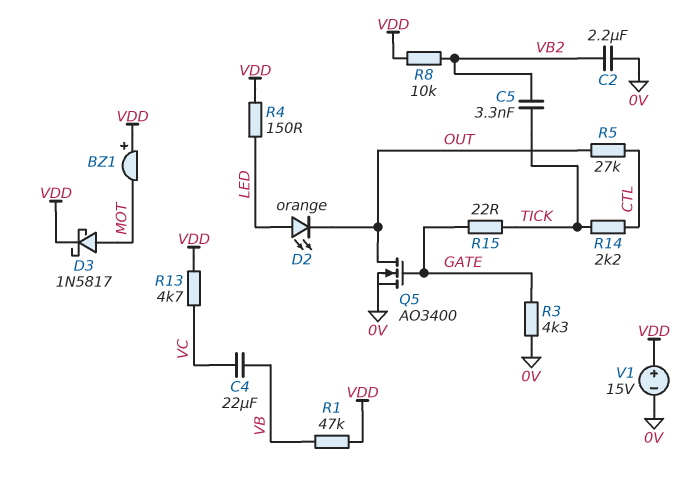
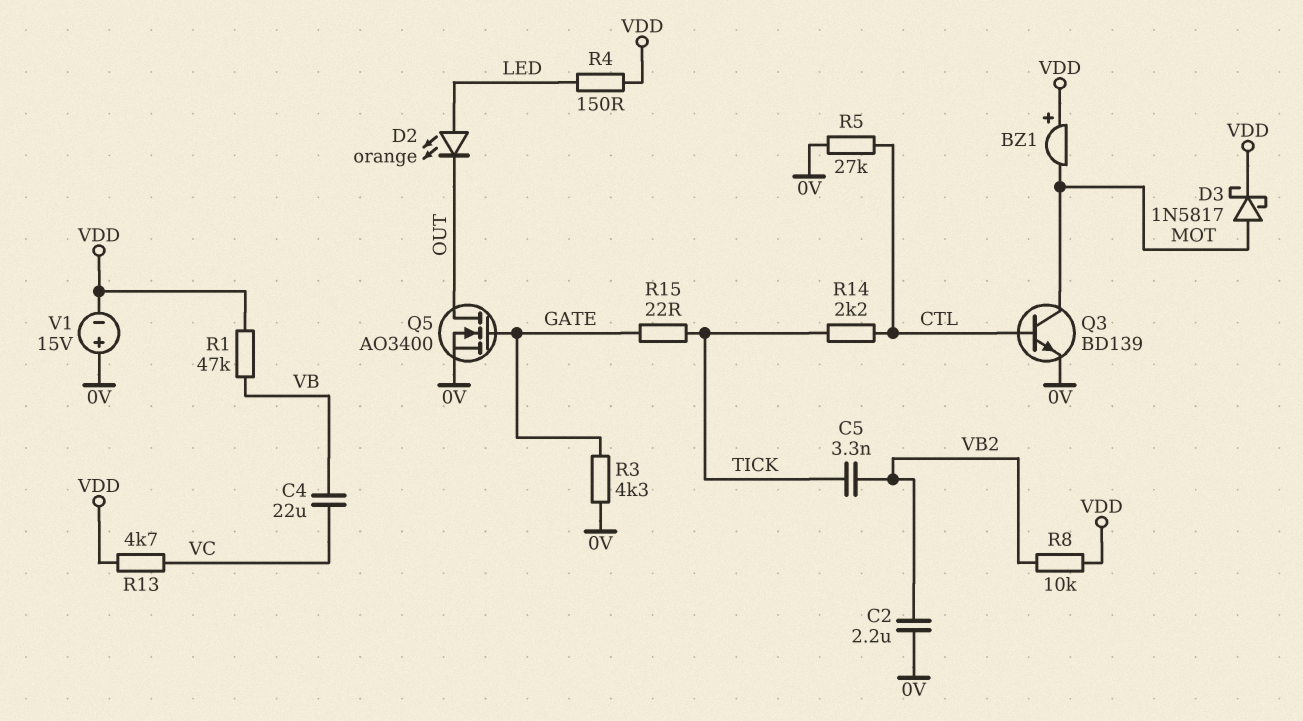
Q3: none -> NPN BD139 (B CTL, C MOT, E 0V)
R5: 27k (CTL, OUT) -> 27k (0V, CTL)
V1: 15V (plus VDD, minus 0V) -> 15V (plus 0V, minus VDD)

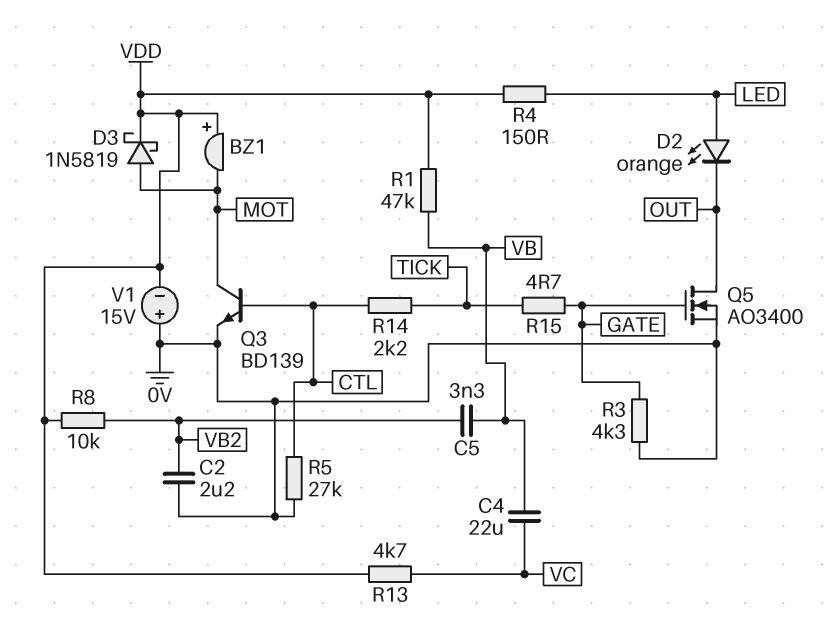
C5: 3.3nF (TICK, VB2) -> 3.3nF (VB, VB2)
D3: schottky 1N5817 (A MOT, K VDD) -> schottky 1N5819 (A MOT, K VDD)
R15: 22 (GATE, TICK) -> 4.7 (GATE, TICK)

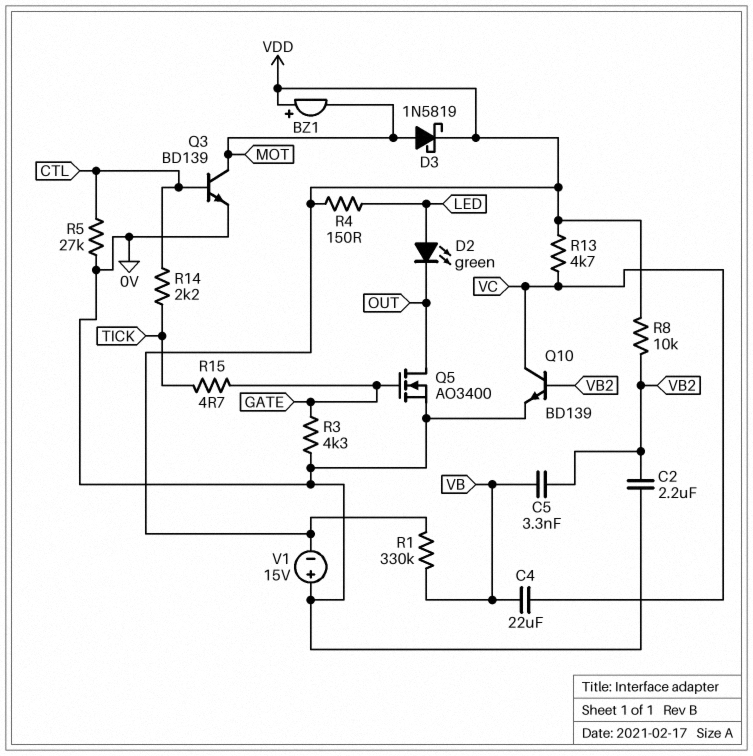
D2: LED orange (A LED, K OUT) -> LED green (A LED, K OUT)
Q10: none -> NPN BD139 (B VB2, C VC, E 0V)
R1: 47k (VB, VDD) -> 330k (VB, VDD)

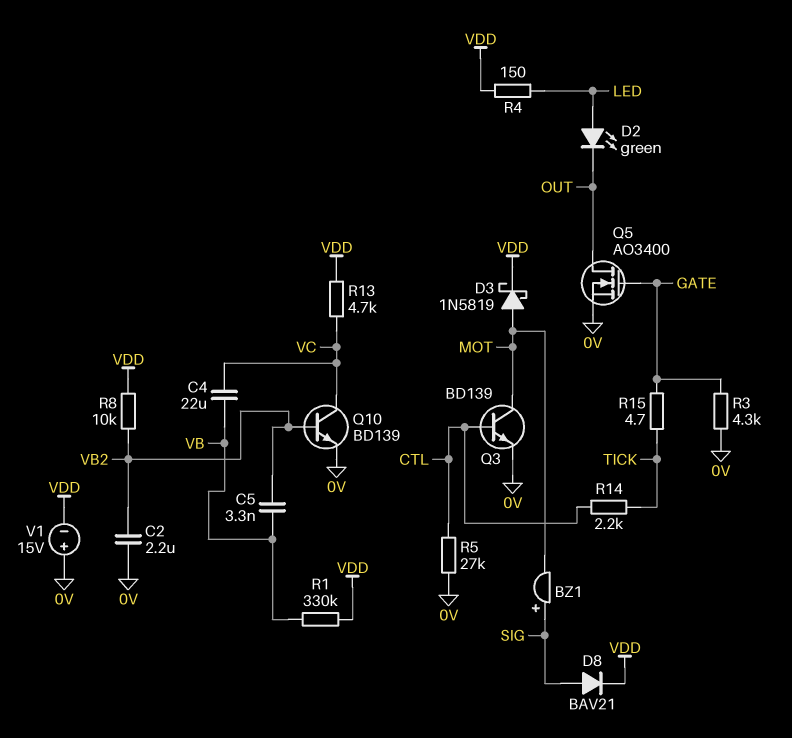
BZ1: buzzer (plus VDD, minus MOT) -> buzzer (plus SIG, minus MOT)
D8: none -> diode BAV21 (A SIG, K VDD)

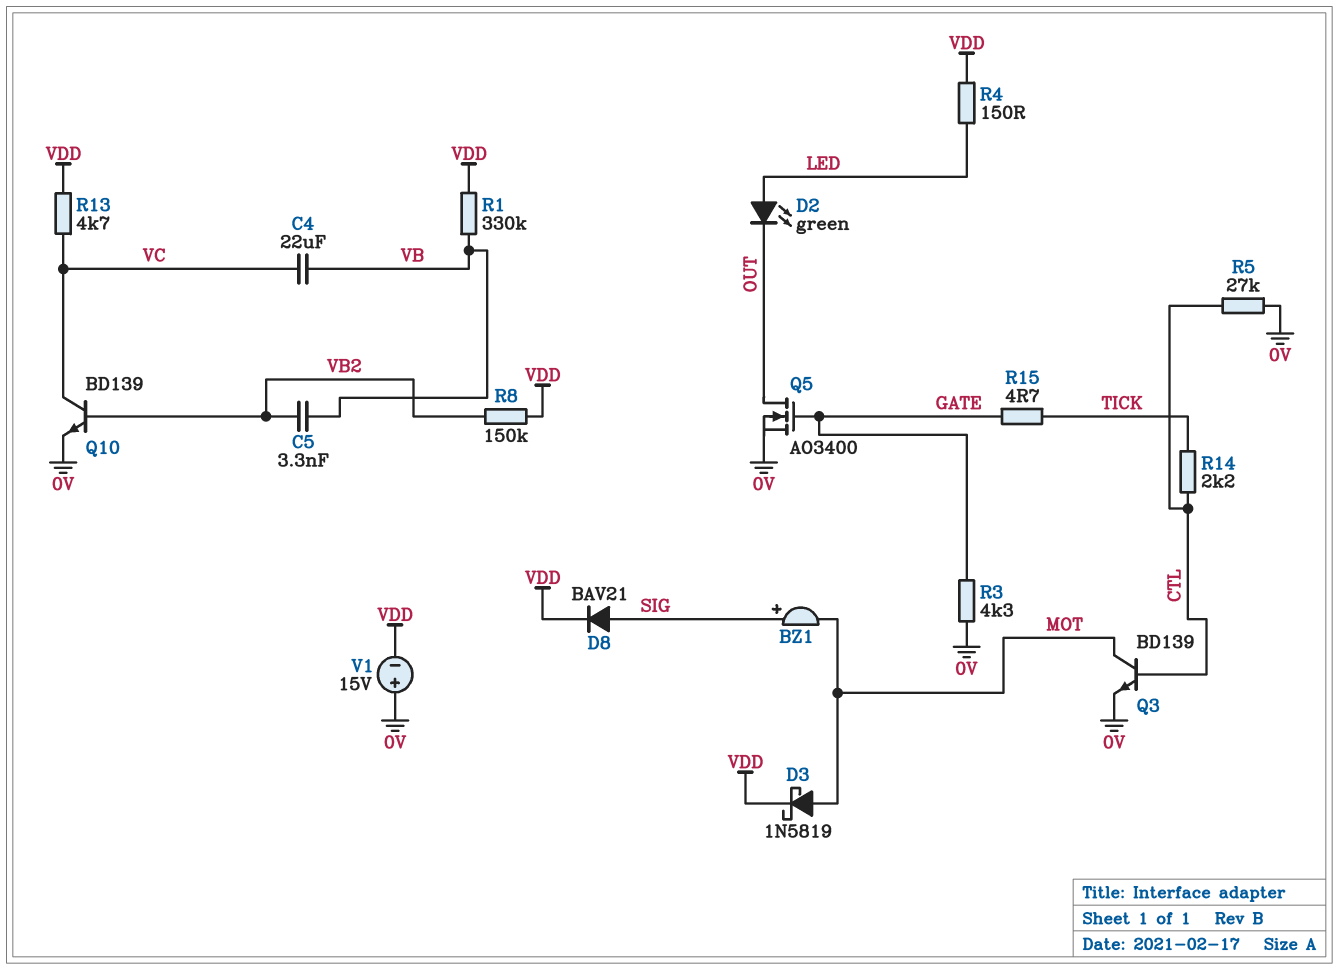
C2: 2.2uF (0V, VB2) -> none
R8: 10k (VB2, VDD) -> 150k (VB2, VDD)

